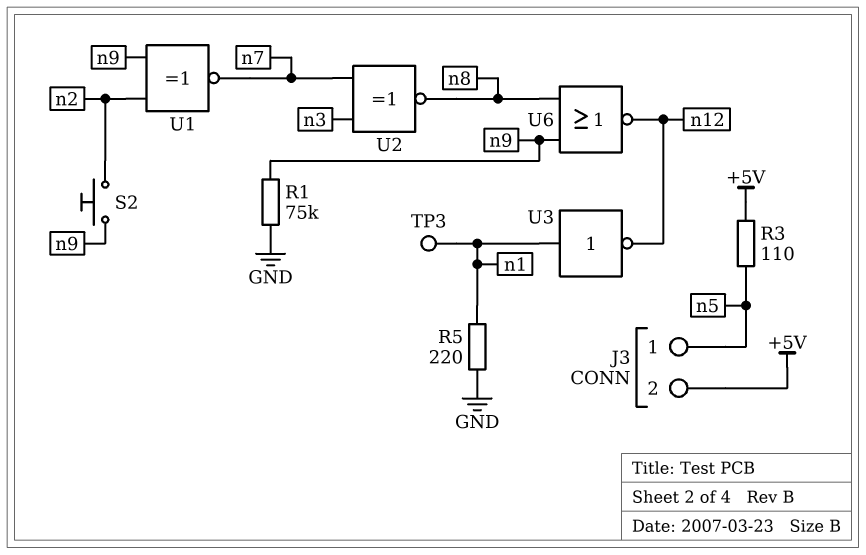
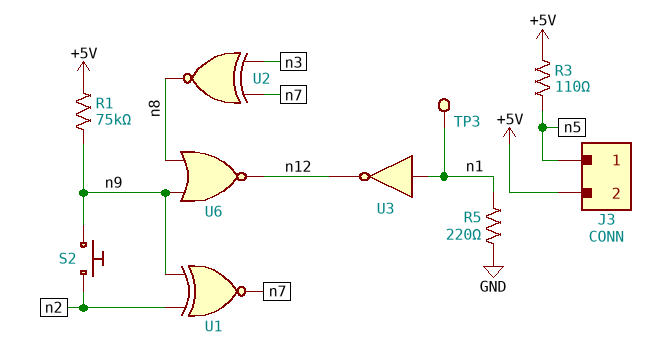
R1: 75k (GND, n9) -> 75k (+5V, n9)

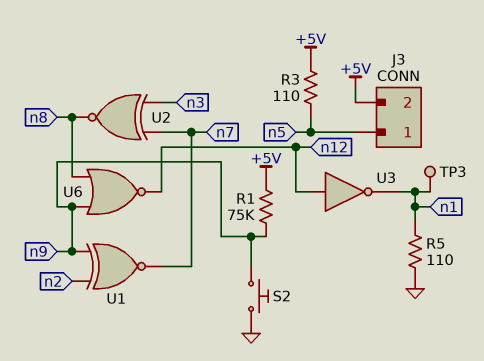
R5: 220 (GND, n1) -> 110 (GND, n1)
S2: button (n2, n9) -> button (GND, n9)
U3: NOT (in n1, out n12) -> NOT (in n12, out n1)

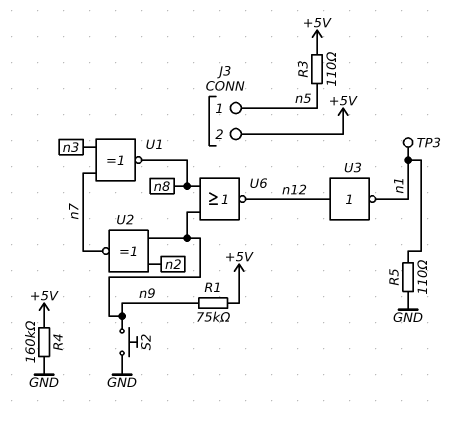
R4: none -> 160k (+5V, GND)
U1: XNOR (in n2, in n9, out n7) -> XNOR (in n3, in n7, out n8)
U2: XNOR (in n3, in n7, out n8) -> XNOR (in n2, in n9, out n7)

